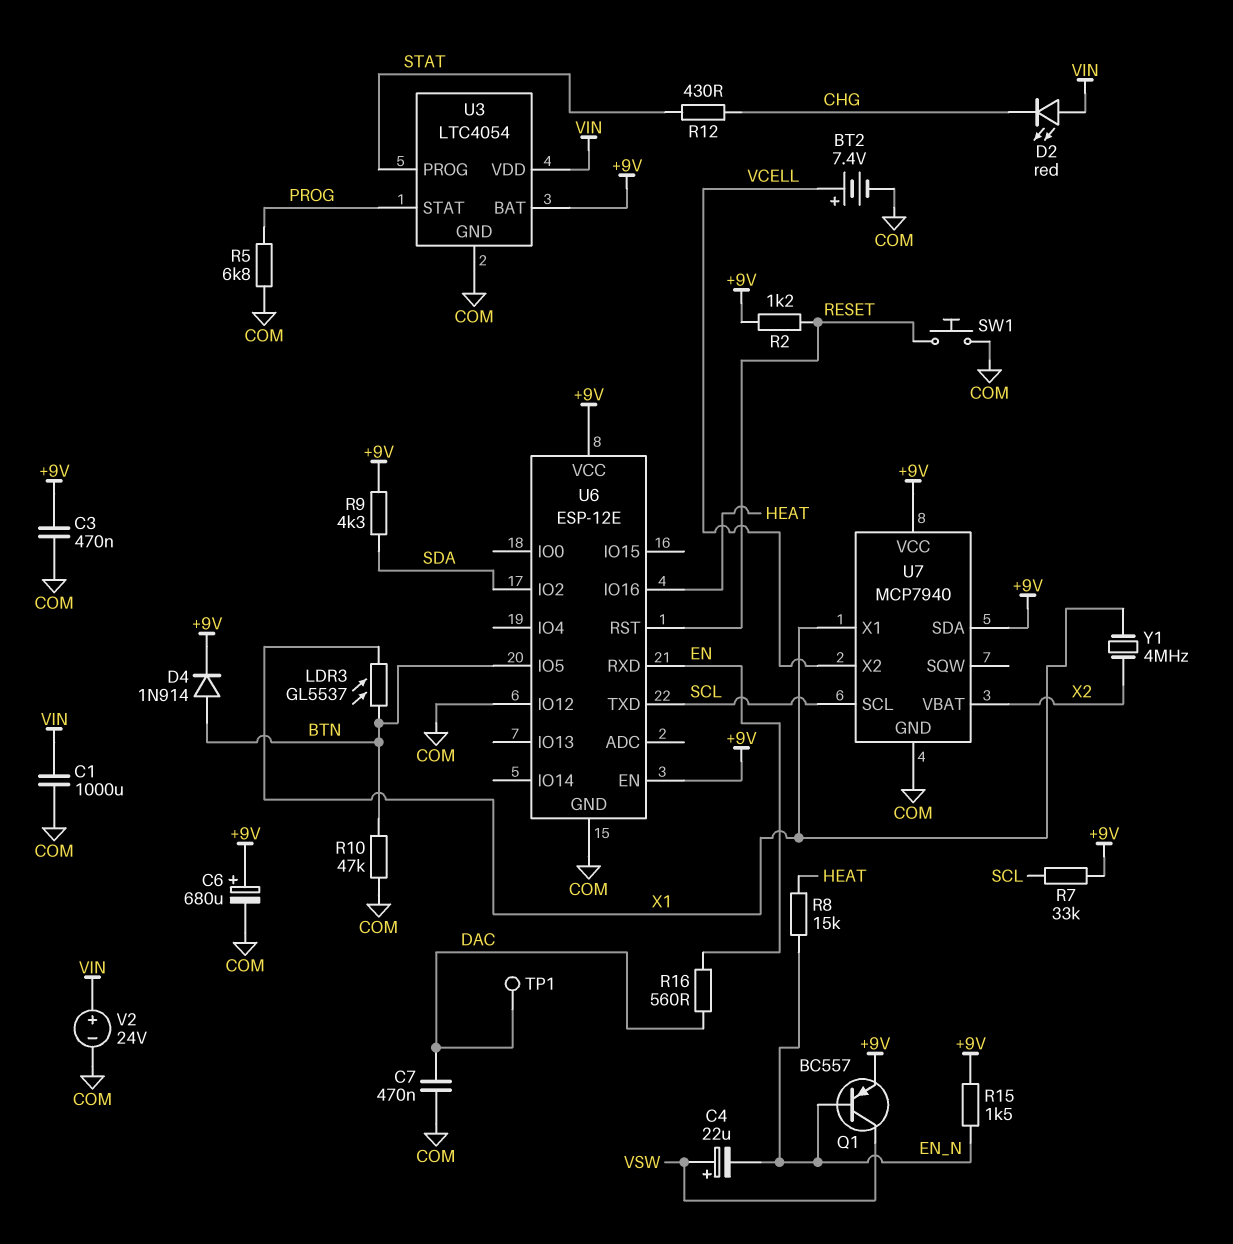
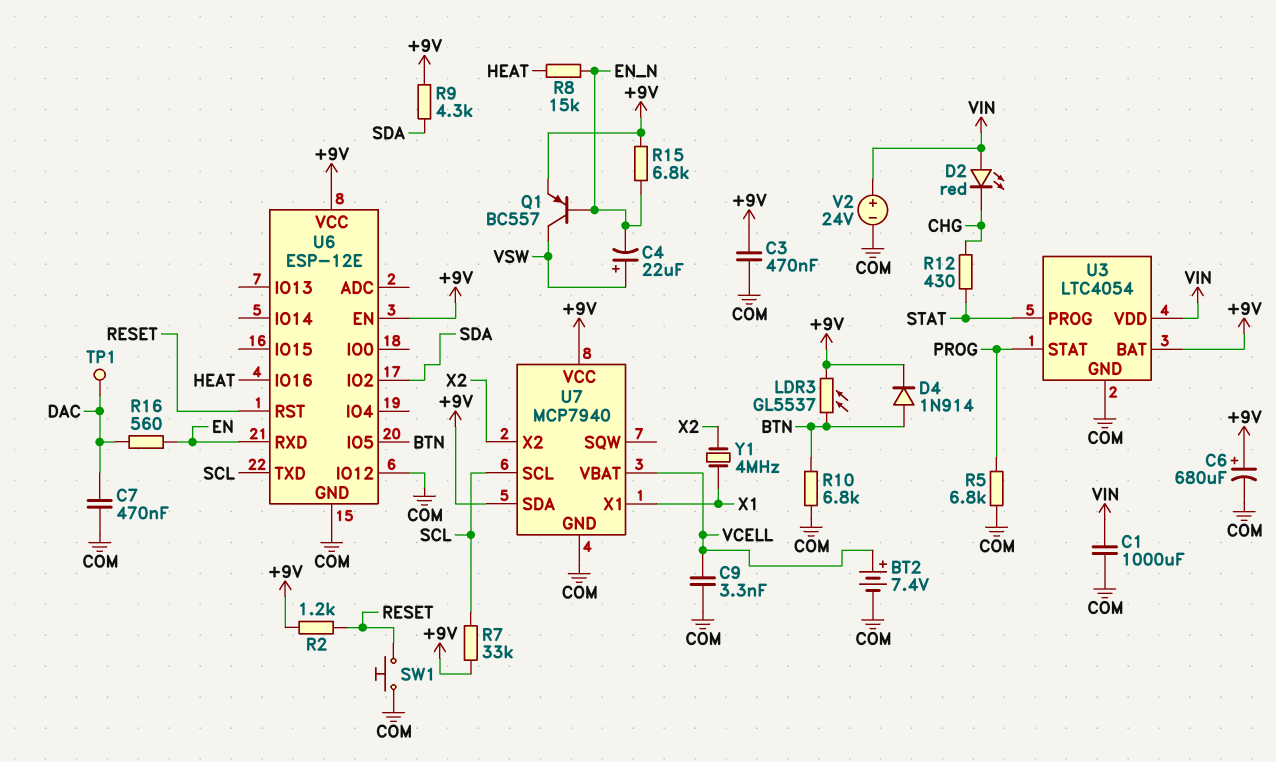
C9: none -> 3.3nF (COM, VCELL)
LDR3: GL5537 (BTN, X1) -> GL5537 (+9V, BTN)
R10: 47k (BTN, COM) -> 6.8k (BTN, COM)
R15: 1.5k (+9V, EN_N) -> 6.8k (+9V, EN_N)
U7 pin VBAT: X2 -> VCELL
U7 pin X2: VCELL -> X2

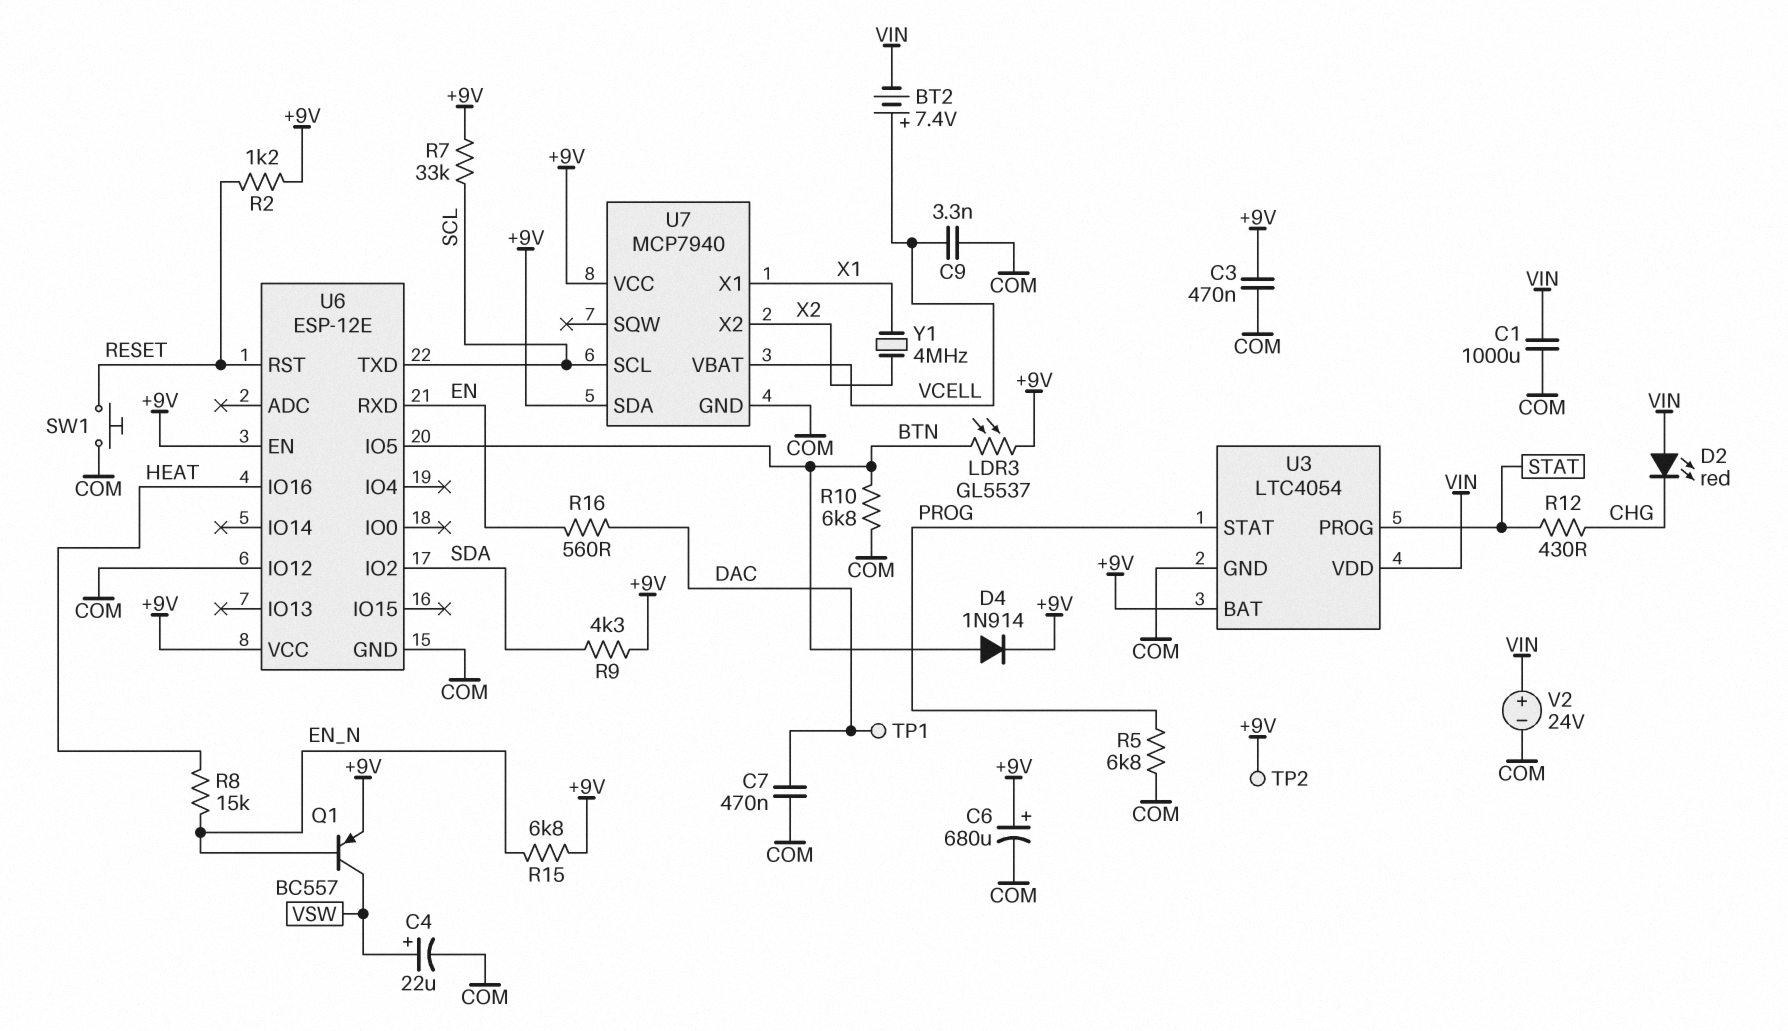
BT2: 7.4V (plus VCELL, minus COM) -> 7.4V (plus VCELL, minus VIN)
C4: 22uF (plus VSW, minus EN_N) -> 22uF (plus VSW, minus COM)
TP2: none -> test point (+9V)

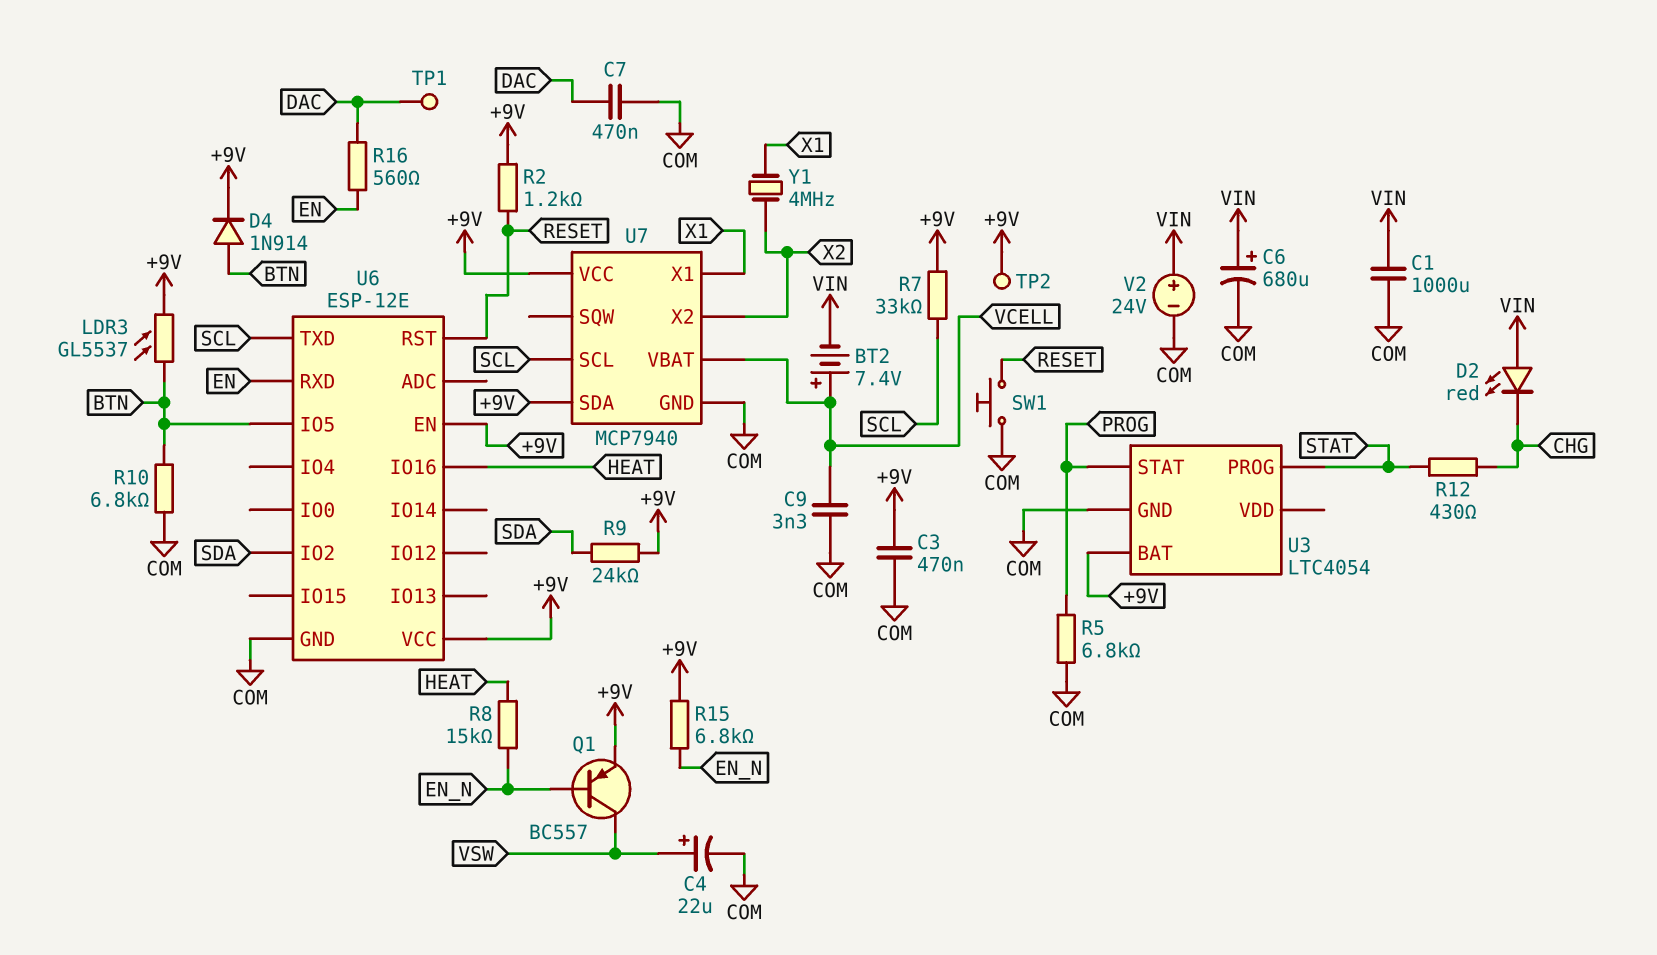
C6: 680uF (plus +9V, minus COM) -> 680uF (plus VIN, minus COM)
R9: 4.3k (+9V, SDA) -> 24k (+9V, SDA)
U3 pin VDD: VIN -> none
U6 pin IO12: COM -> none

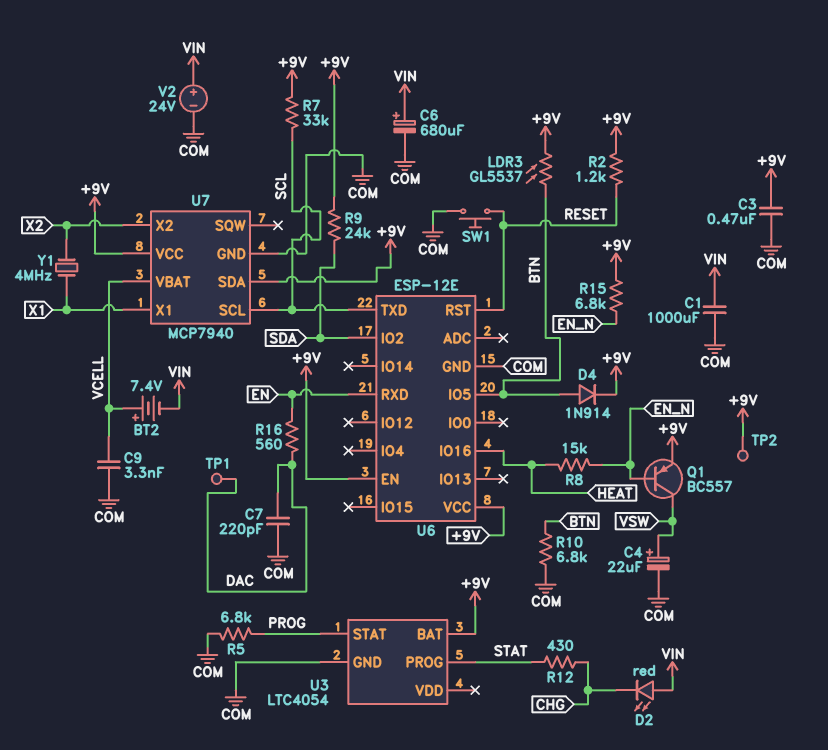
C7: 470nF (COM, DAC) -> 220pF (COM, DAC)

